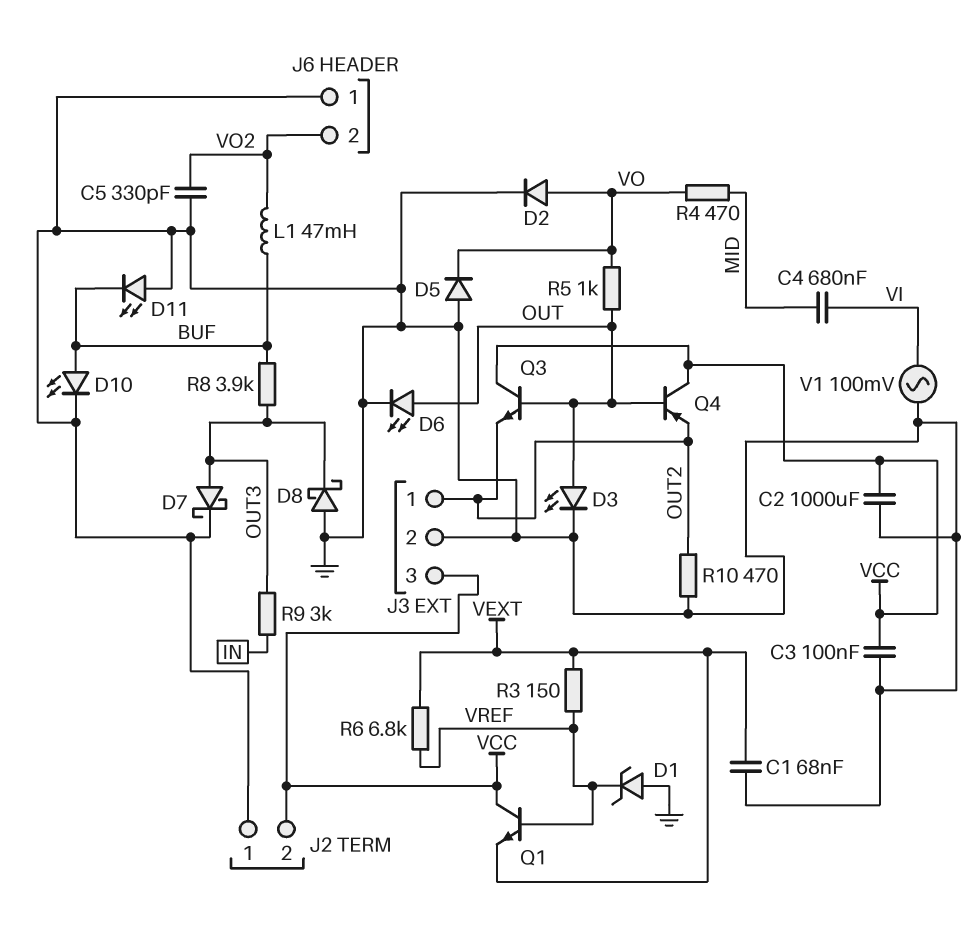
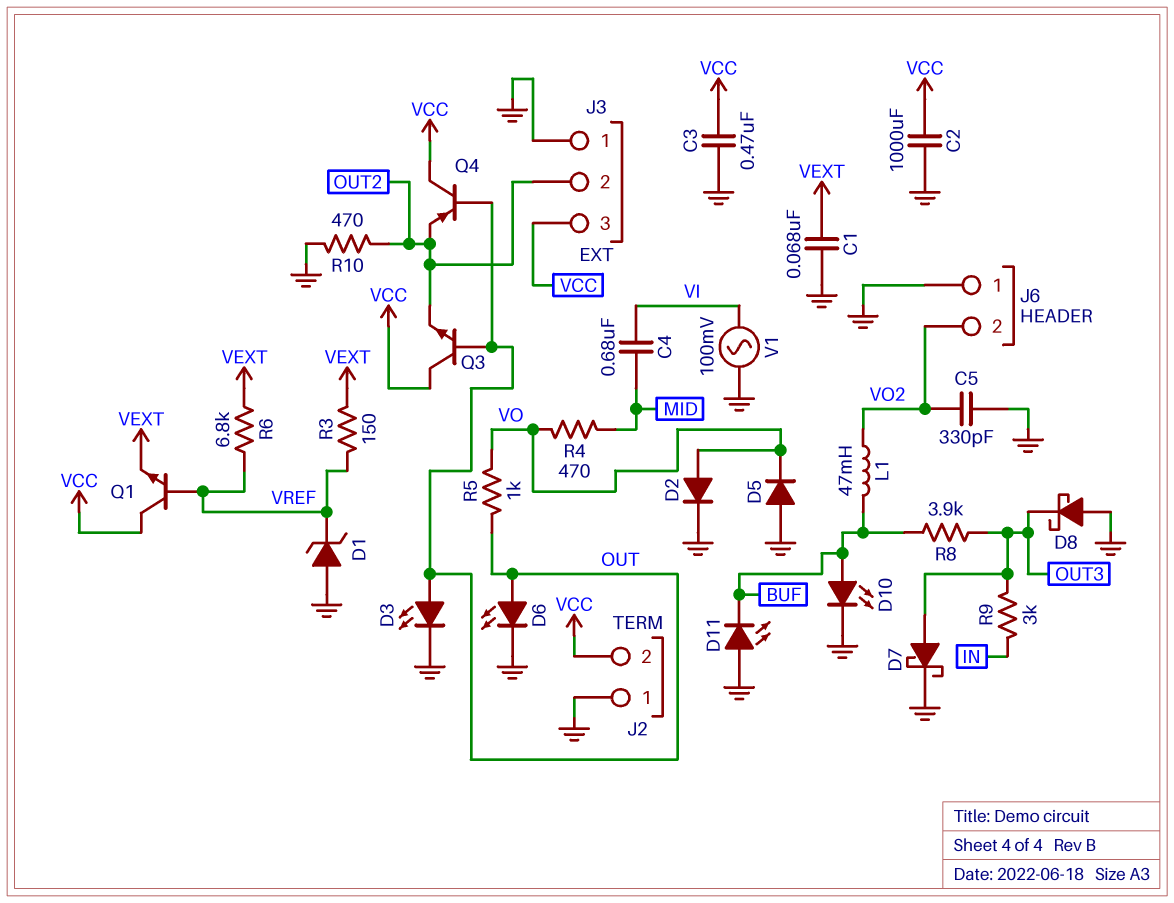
C3: 100nF (GND, VCC) -> 470nF (GND, VCC)
J3 pin 1: OUT2 -> GND
J3 pin 2: GND -> OUT2

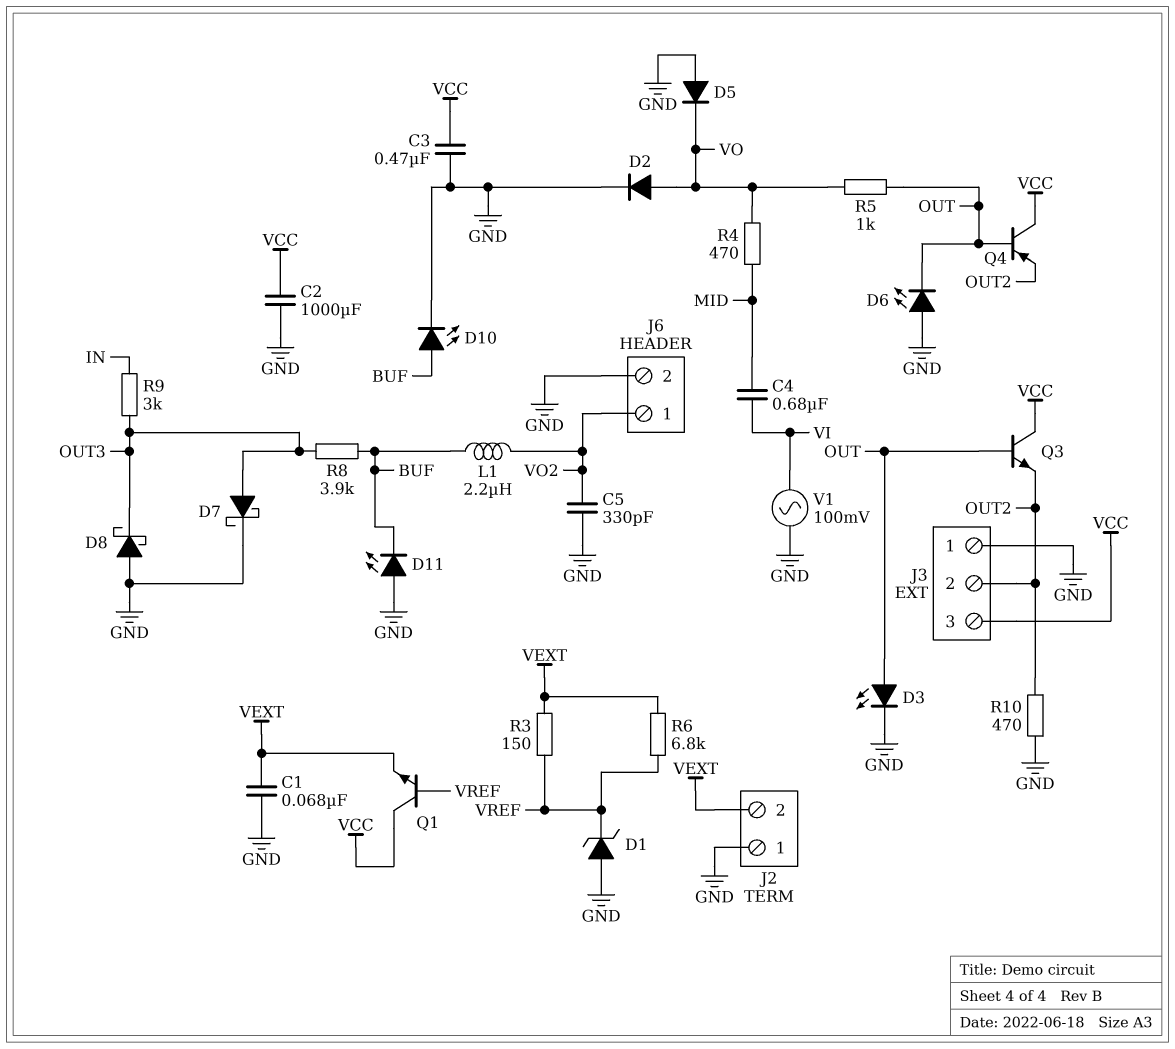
D6: LED (A OUT, K GND) -> LED (A GND, K OUT)
J2 pin 2: VCC -> VEXT
J6 pin 1: GND -> VO2
J6 pin 2: VO2 -> GND
L1: 47mH (BUF, VO2) -> 2.2uH (BUF, VO2)

